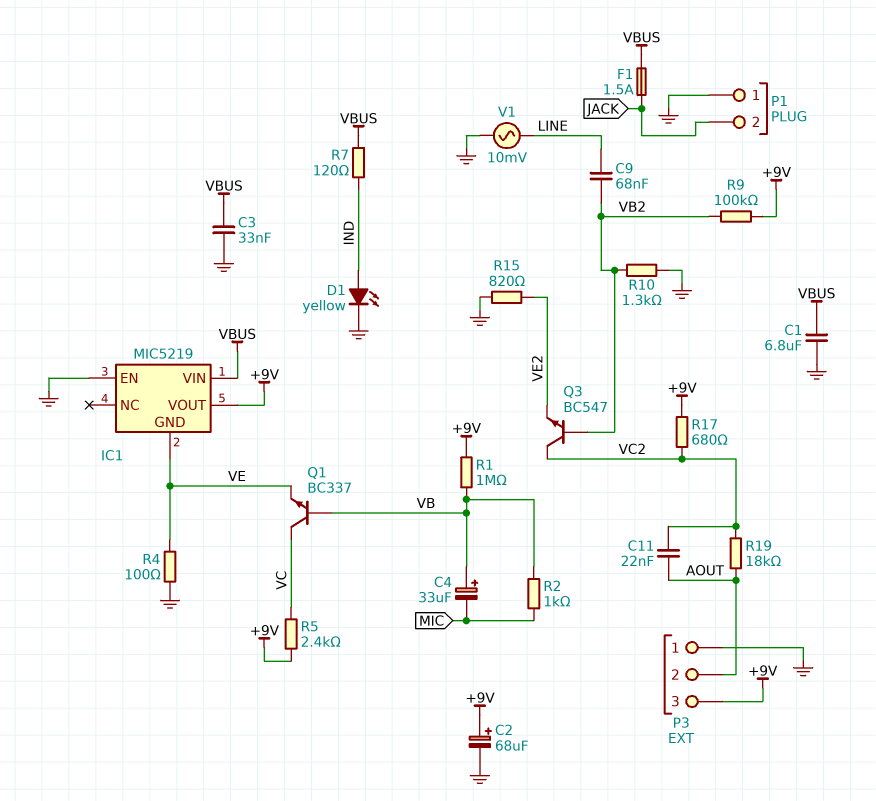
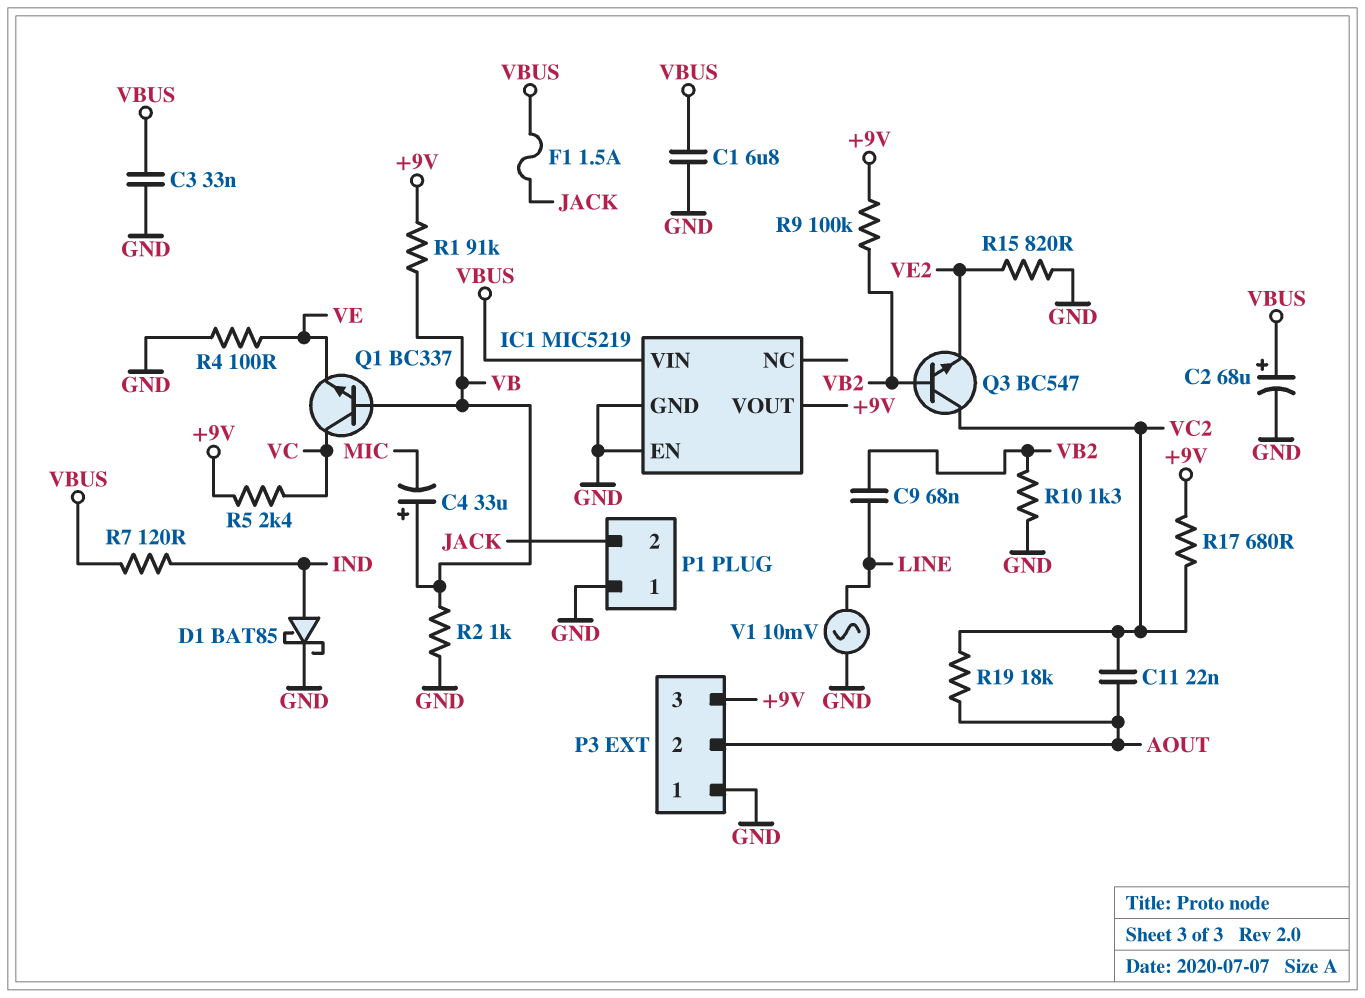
C2: 68uF (plus +9V, minus GND) -> 68uF (plus VBUS, minus GND)
D1: LED yellow (A IND, K GND) -> schottky BAT85 (A IND, K GND)
IC1 pin GND: VE -> GND
R1: 1M (+9V, VB) -> 91k (+9V, VB)
R2: 1k (MIC, VB) -> 1k (GND, VB)

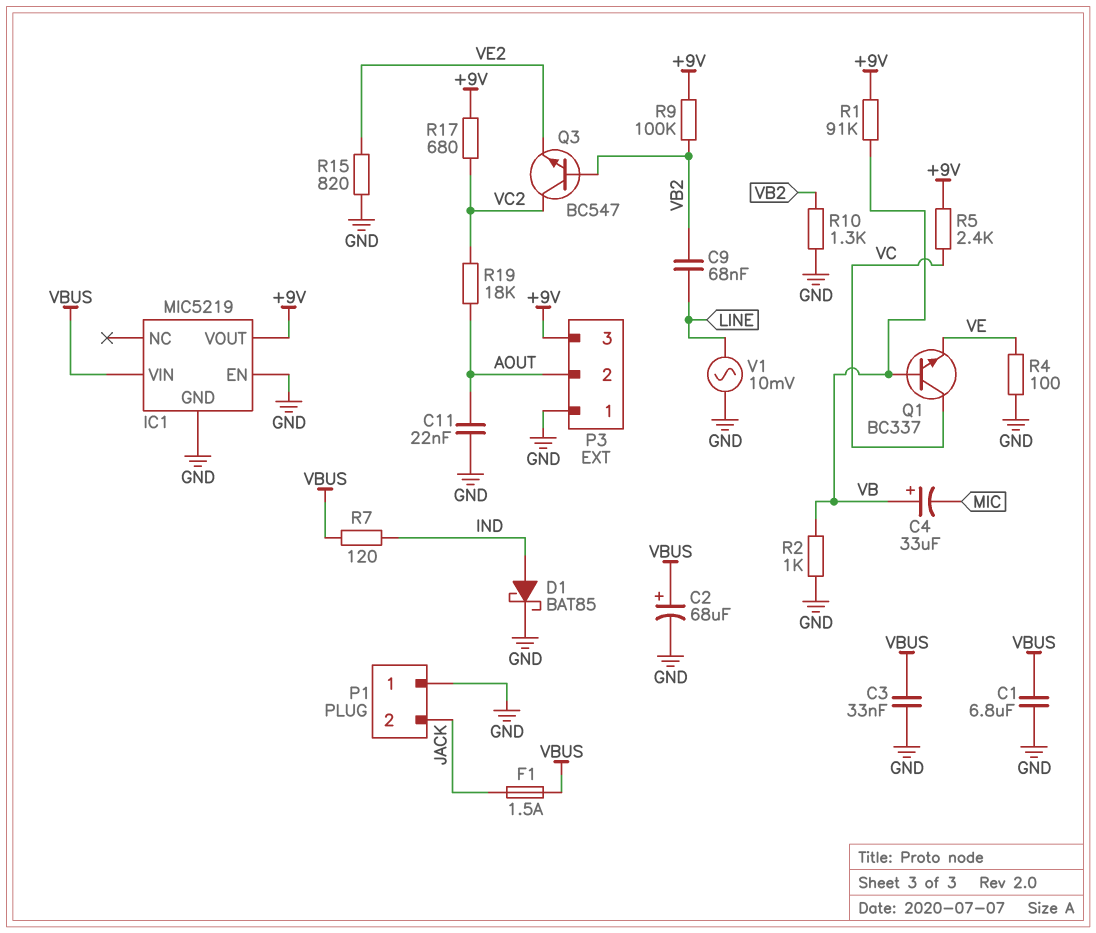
C11: 22nF (AOUT, VC2) -> 22nF (AOUT, GND)

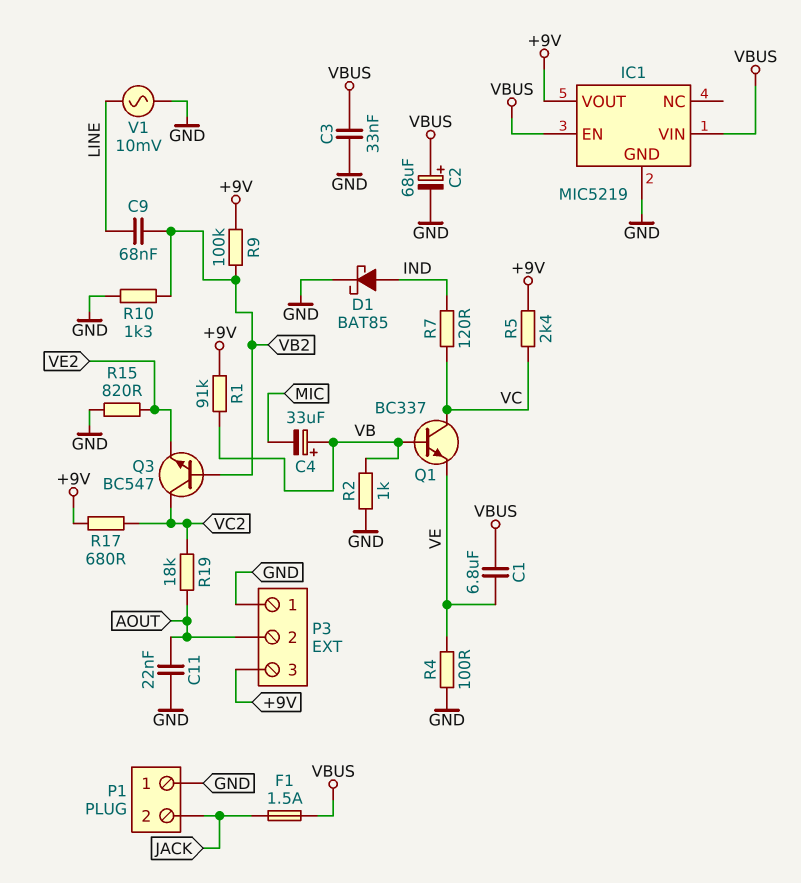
C1: 6.8uF (GND, VBUS) -> 6.8uF (VBUS, VE)
IC1 pin EN: GND -> VBUS
R7: 120 (IND, VBUS) -> 120 (IND, VC)

